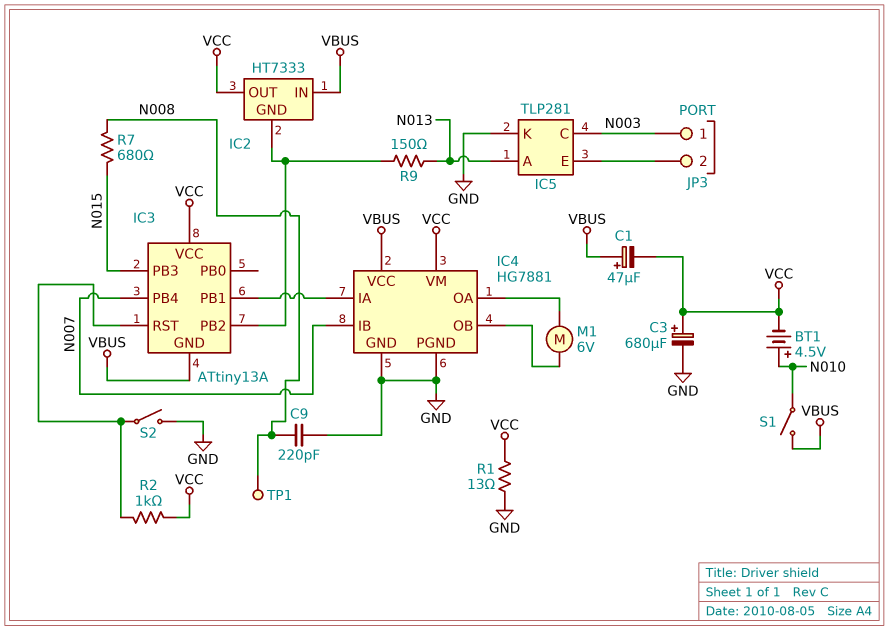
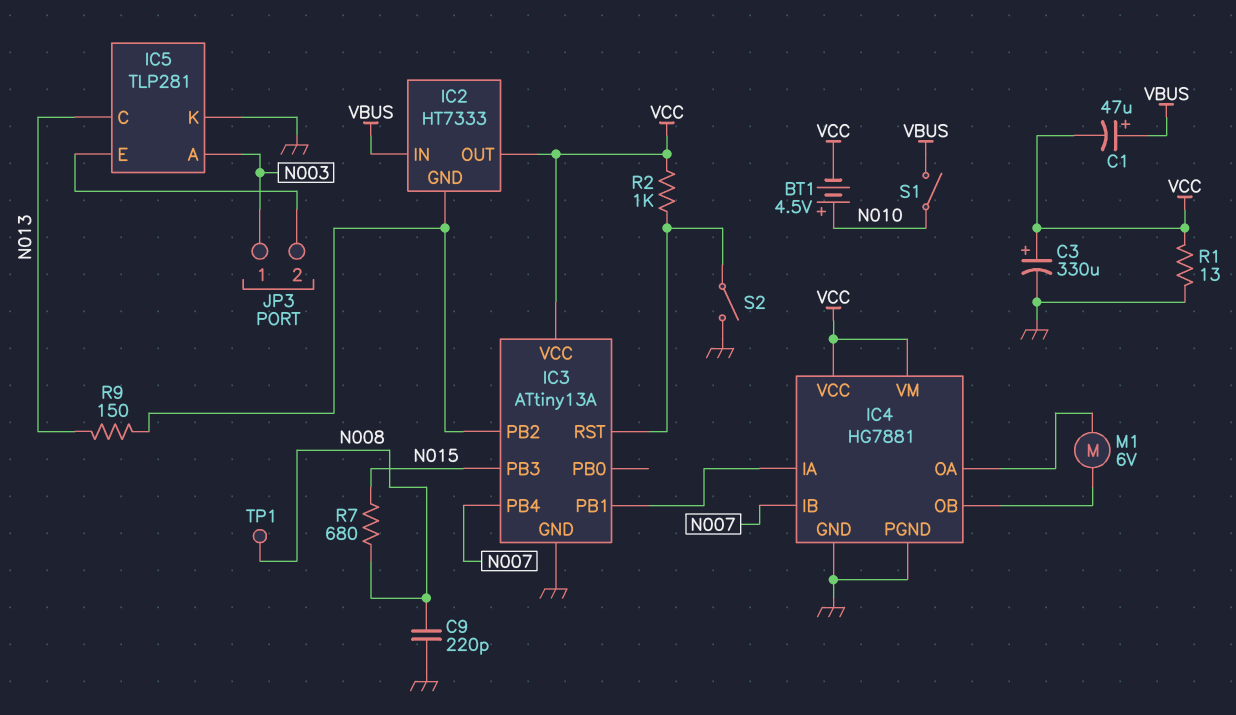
C3: 680uF (plus VCC, minus GND) -> 330uF (plus VCC, minus GND)
IC3 pin GND: VBUS -> GND
IC4 pin VCC: VBUS -> VCC
IC5 pin A: N013 -> N003
IC5 pin C: N003 -> N013

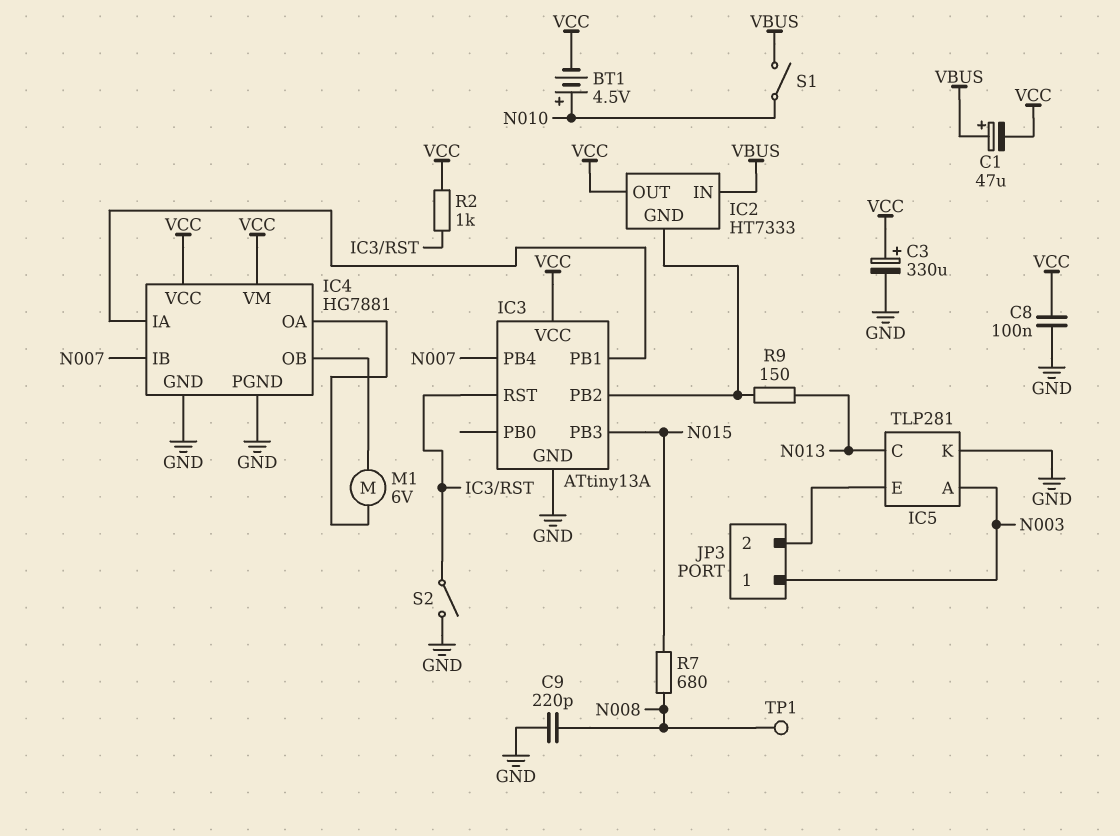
C8: none -> 100nF (GND, VCC)
R1: 13 (GND, VCC) -> none

